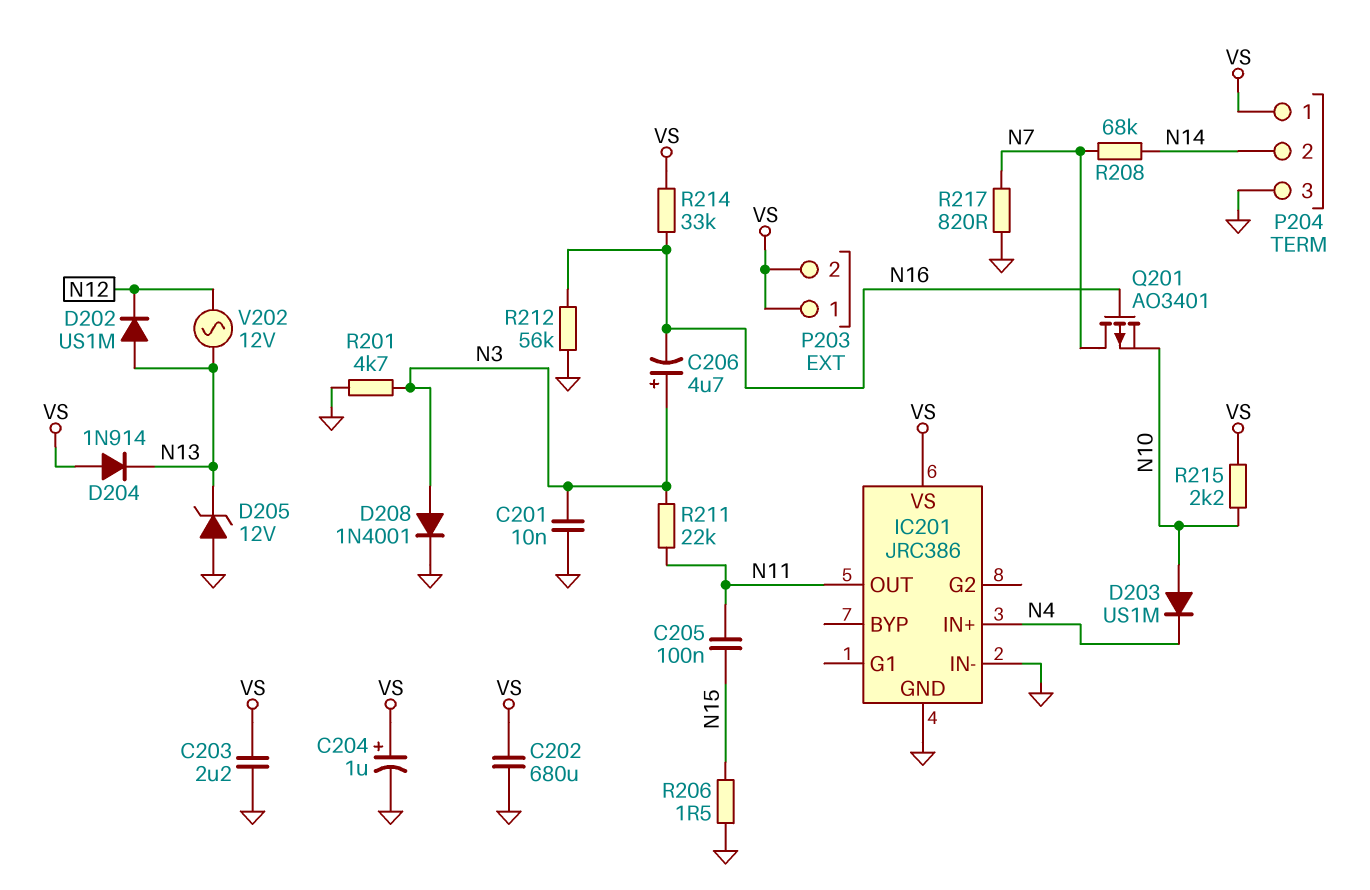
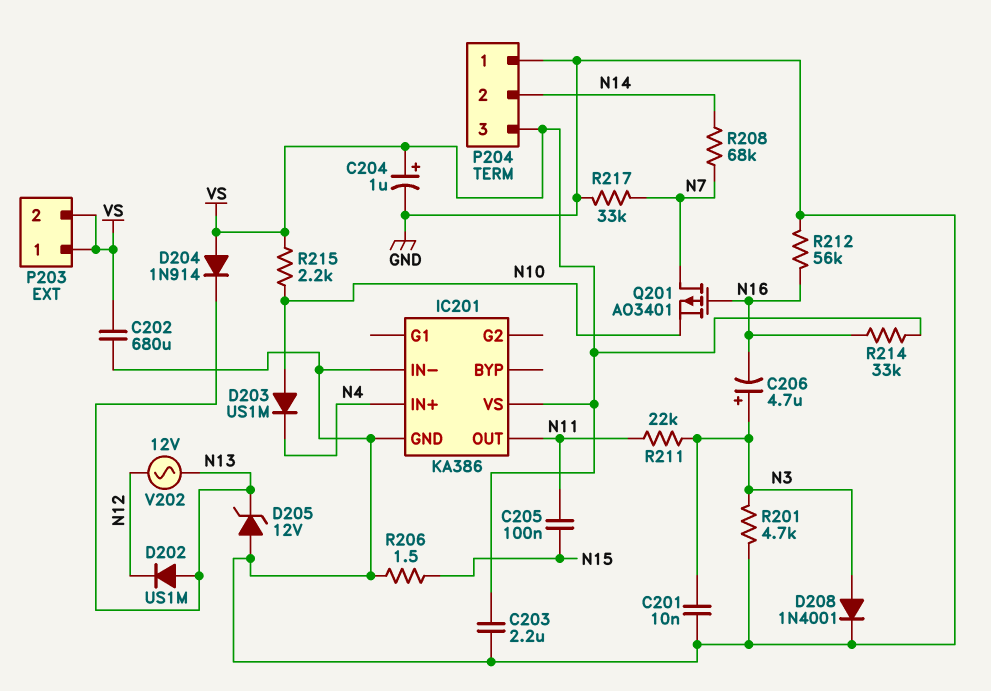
IC201: JRC386 -> KA386
P204 pin 1: VS -> GND
P204 pin 3: GND -> VS
R217: 820 (GND, N7) -> 33k (GND, N7)

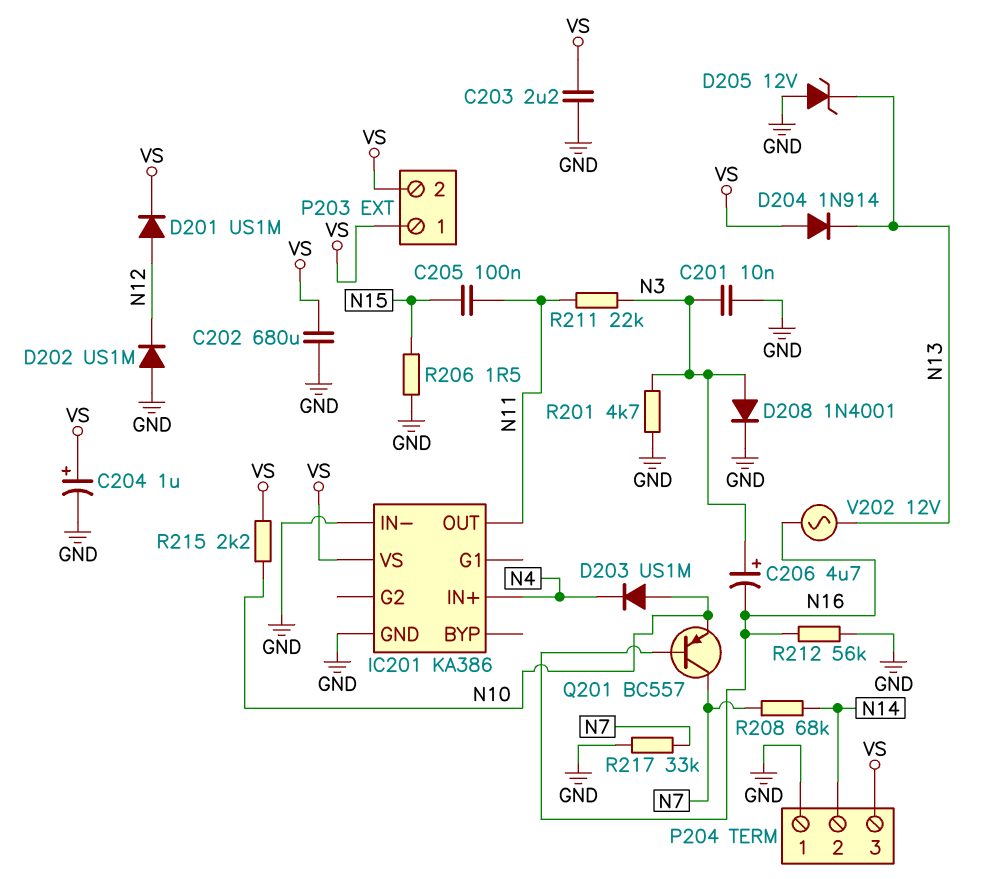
D201: none -> diode US1M (A N12, K VS)
D202: diode US1M (A N13, K N12) -> diode US1M (A GND, K N12)
Q201: PMOS AO3401 (G N16, D N7, S N10) -> PNP BC557 (B N16, C N7, E N10)
R214: 33k (N16, VS) -> none
V202: AC 12V (N12, N13) -> AC 12V (N13, N16)

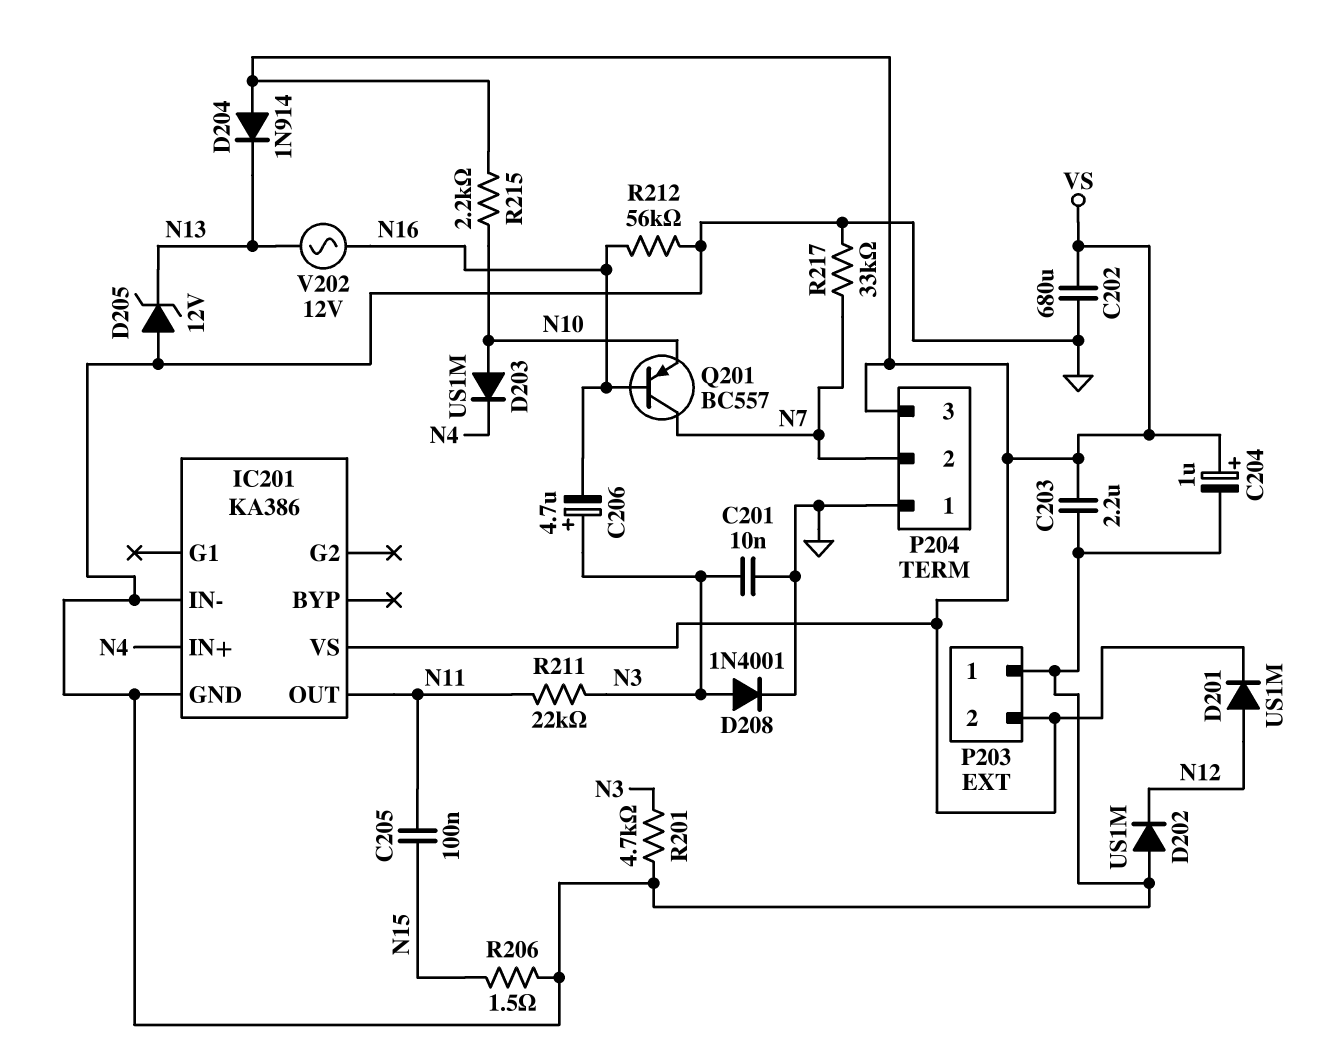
P203 pin 1: VS -> GND
P204 pin 2: N14 -> N7
R208: 68k (N7, N14) -> none

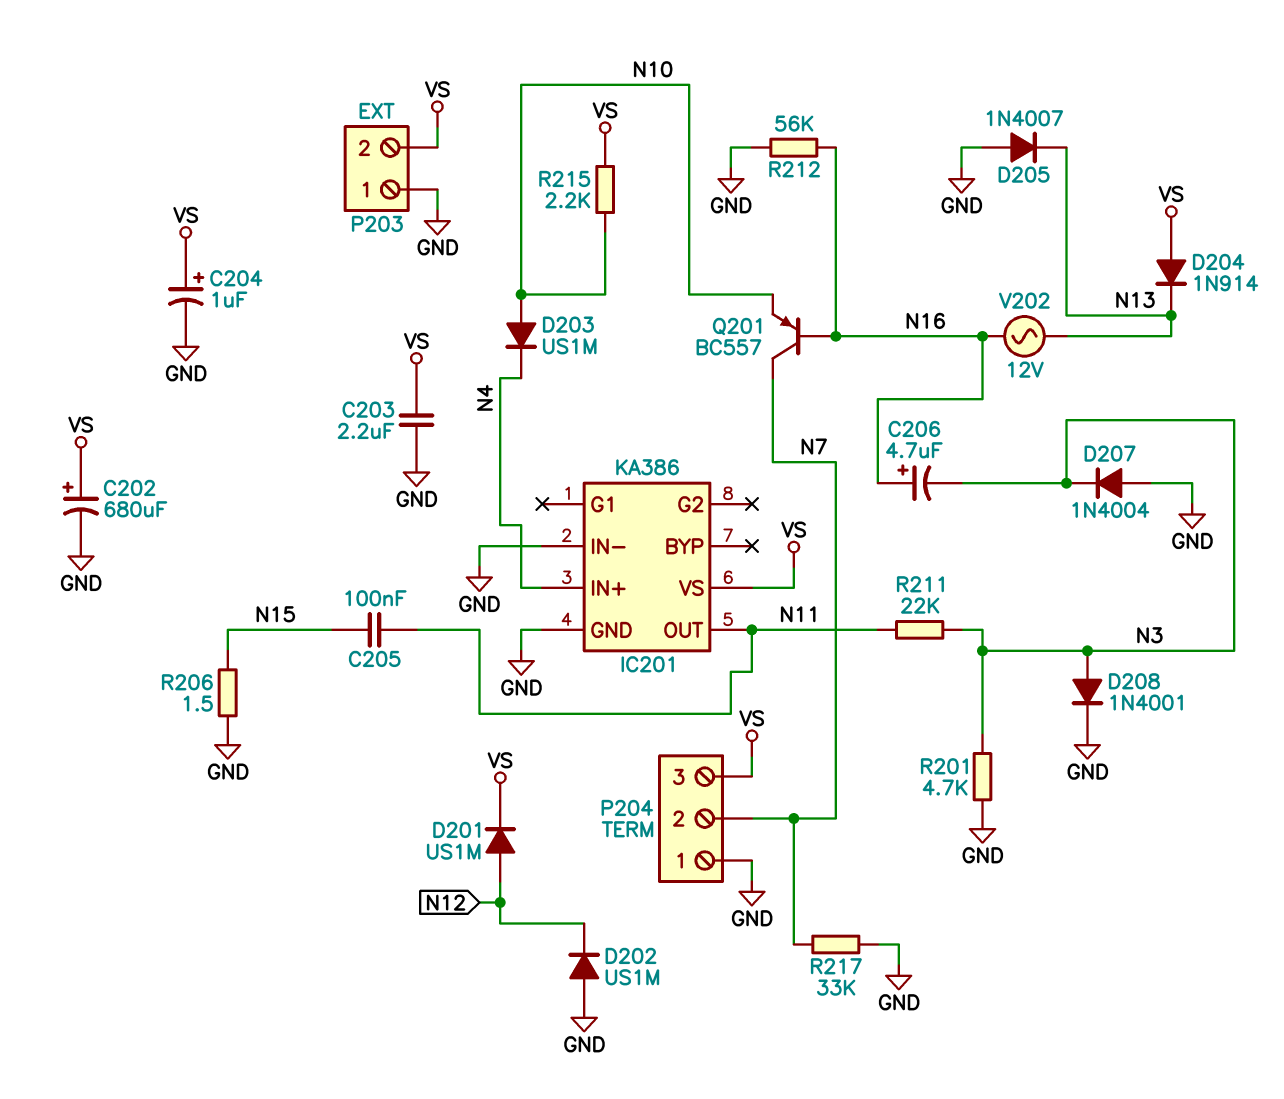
C201: 10nF (GND, N3) -> none
C202: 680uF (GND, VS) -> 680uF (plus VS, minus GND)
C206: 4.7uF (plus N3, minus N16) -> 4.7uF (plus N16, minus N3)
D205: zener 12V (A GND, K N13) -> diode 1N4007 (A GND, K N13)
D207: none -> diode 1N4004 (A GND, K N3)

